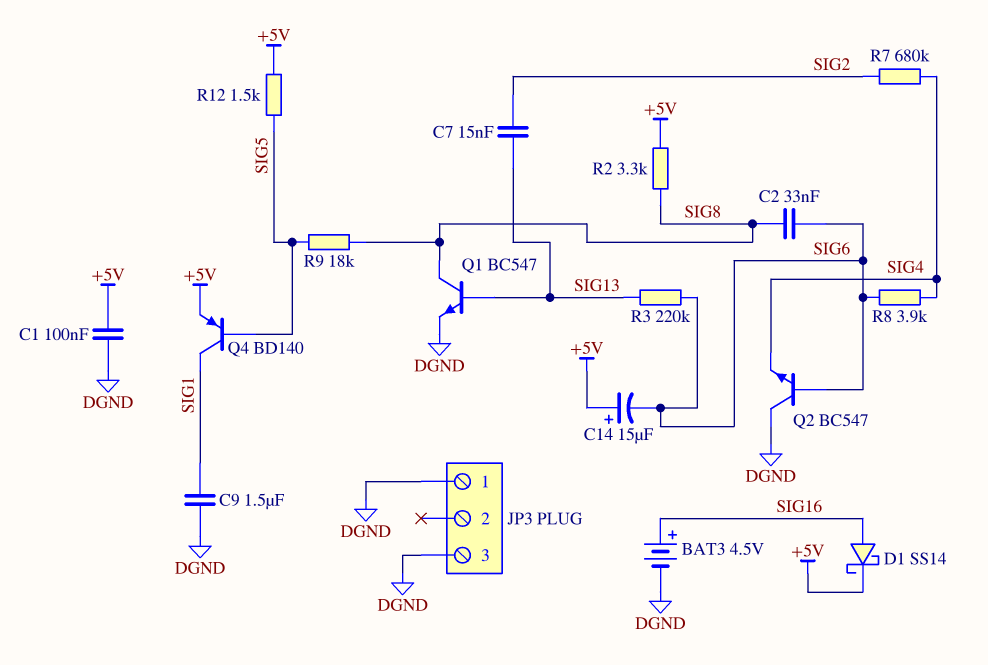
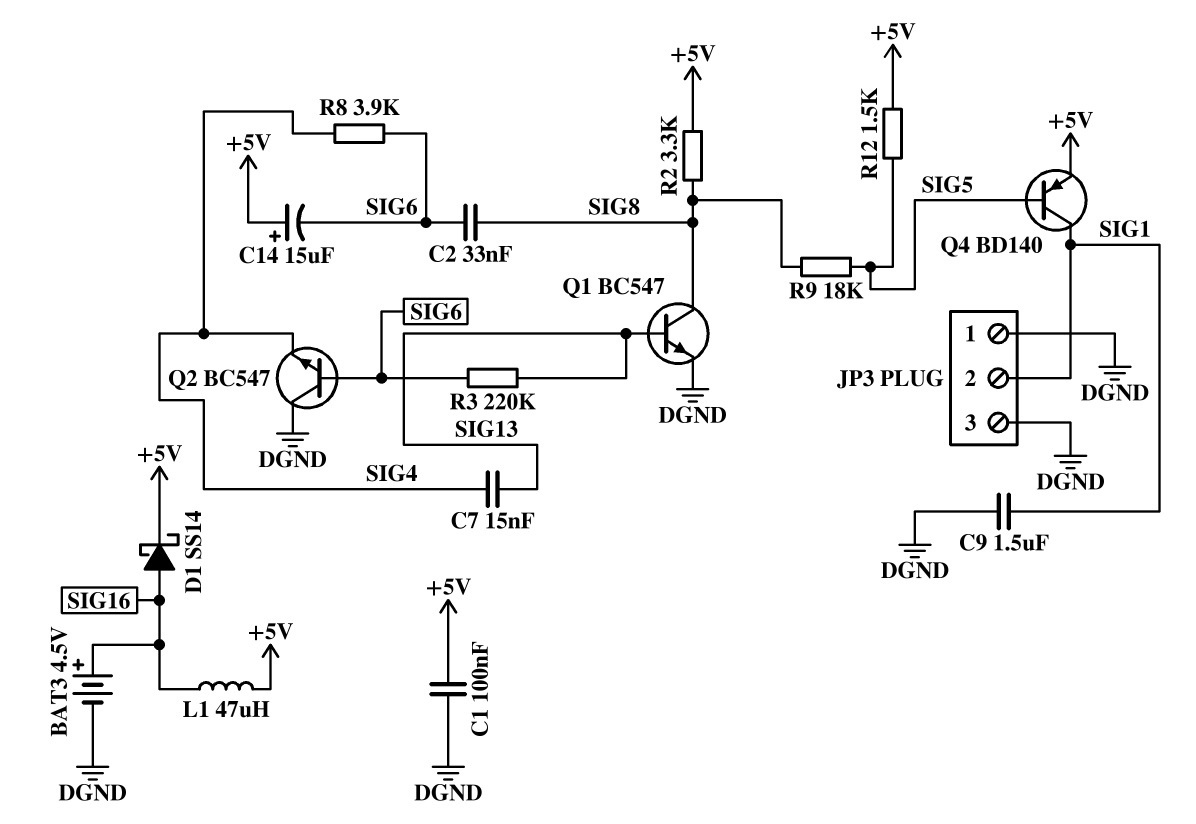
C7: 15nF (SIG2, SIG13) -> 15nF (SIG4, SIG13)
JP3 pin 2: none -> SIG1
L1: none -> 47uH (+5V, SIG16)
R7: 680k (SIG2, SIG4) -> none

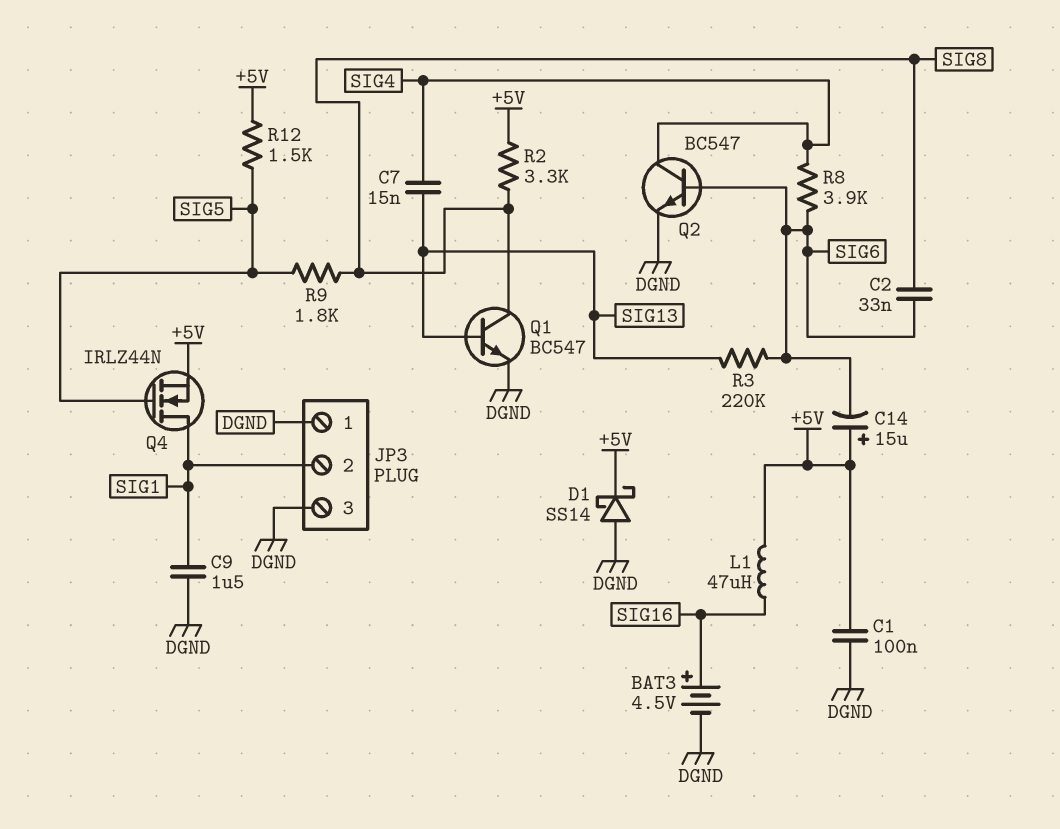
D1: schottky SS14 (A SIG16, K +5V) -> schottky SS14 (A DGND, K +5V)
Q2: NPN BC547 (B SIG6, C DGND, E SIG4) -> NPN BC547 (B SIG6, C SIG4, E DGND)
Q4: PNP BD140 (B SIG5, C SIG1, E +5V) -> NMOS IRLZ44N (G SIG5, D SIG1, S +5V)
R9: 18k (SIG5, SIG8) -> 1.8k (SIG5, SIG8)

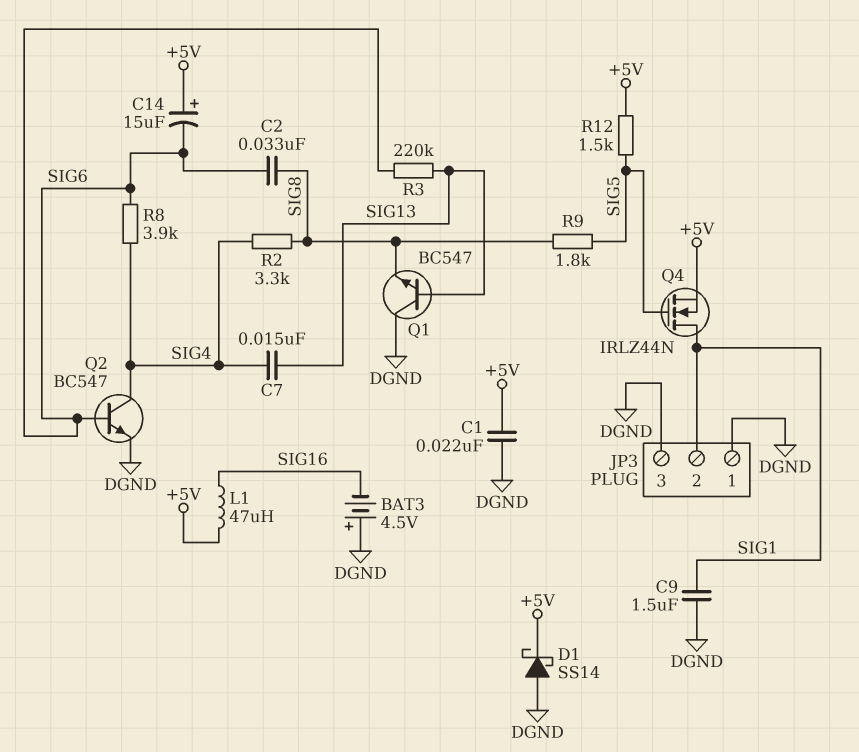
BAT3: 4.5V (plus SIG16, minus DGND) -> 4.5V (plus DGND, minus SIG16)
C1: 100nF (+5V, DGND) -> 22nF (+5V, DGND)
Q1: NPN BC547 (B SIG13, C SIG8, E DGND) -> NPN BC547 (B SIG13, C DGND, E SIG8)
R2: 3.3k (+5V, SIG8) -> 3.3k (SIG4, SIG8)

